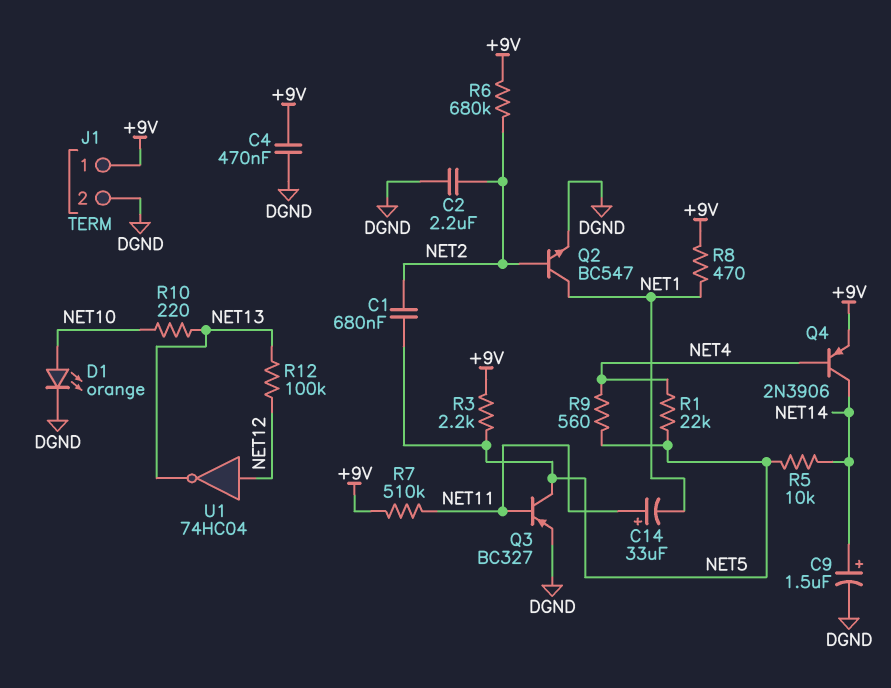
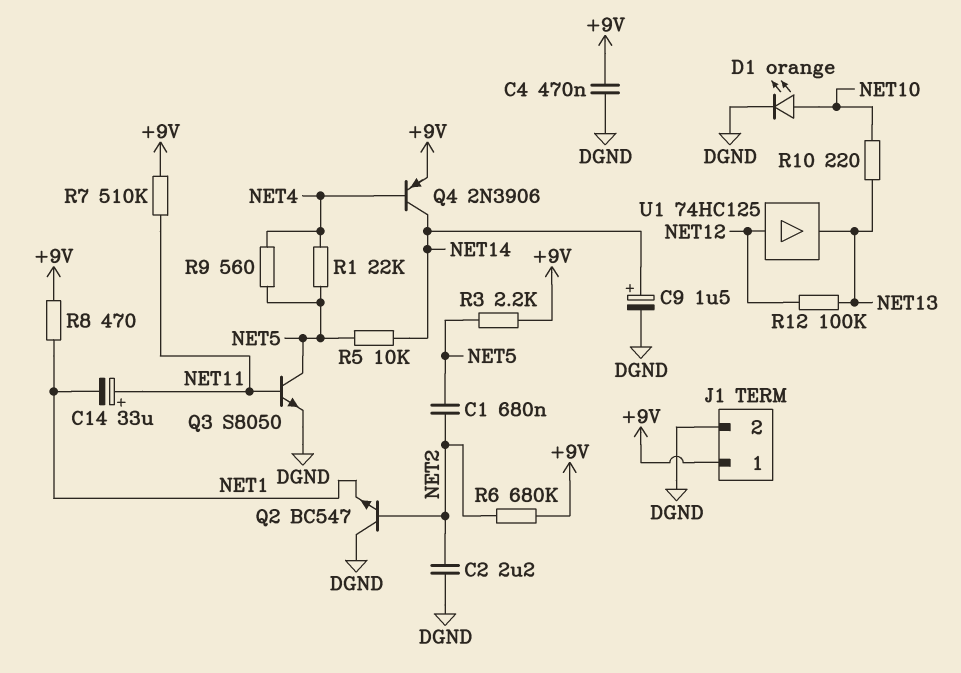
Q2: NPN BC547 (B NET2, C NET1, E DGND) -> NPN BC547 (B NET2, C DGND, E NET1)
Q3: PNP BC327 (B NET11, C NET5, E DGND) -> NPN S8050 (B NET11, C NET5, E DGND)
U1: NOT 74HC04 (in NET12, out NET13) -> buffer 74HC125 (in NET12, out NET13)

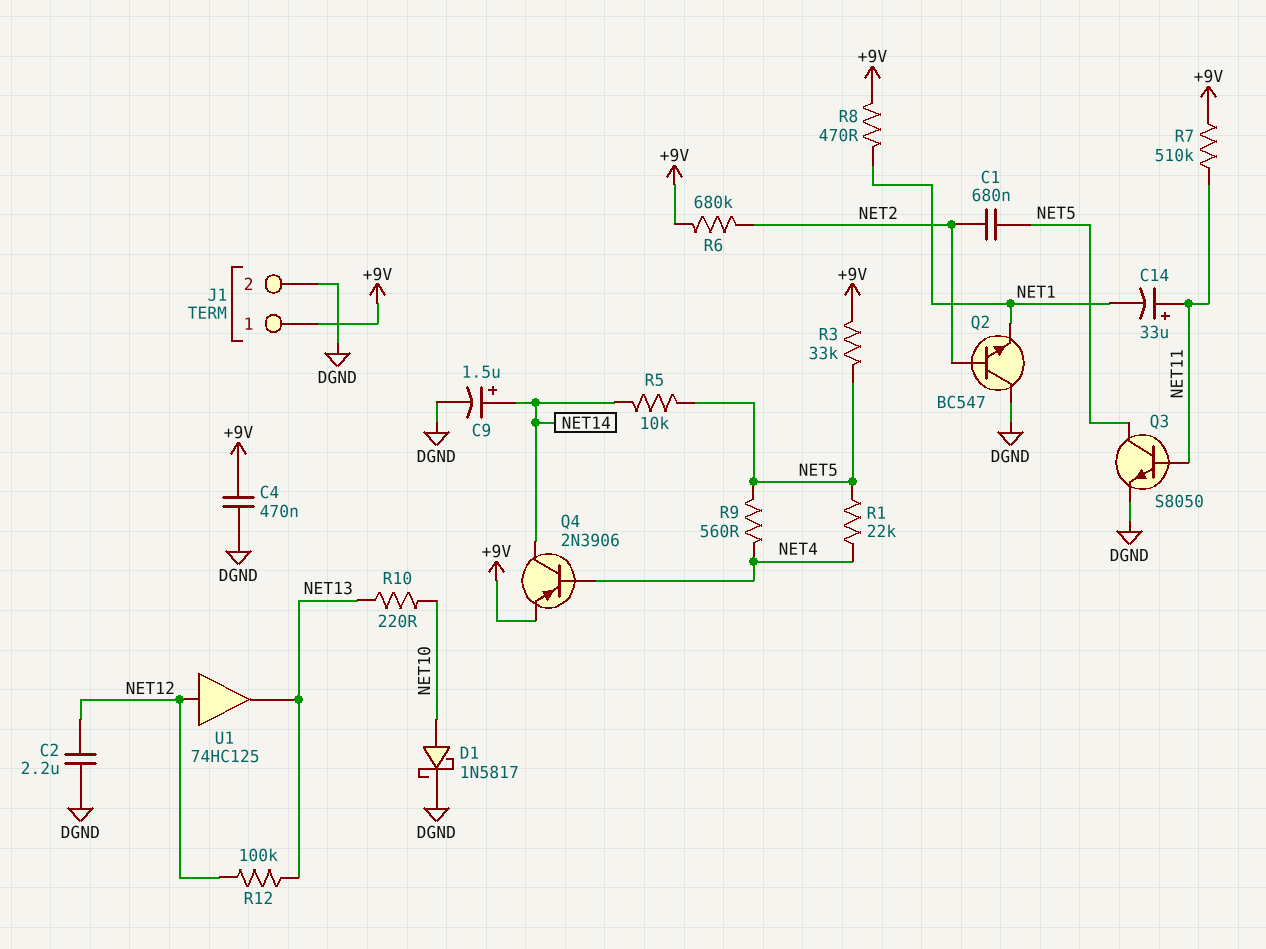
C2: 2.2uF (DGND, NET2) -> 2.2uF (DGND, NET12)
D1: LED orange (A NET10, K DGND) -> schottky 1N5817 (A NET10, K DGND)
R3: 2.2k (+9V, NET5) -> 33k (+9V, NET5)

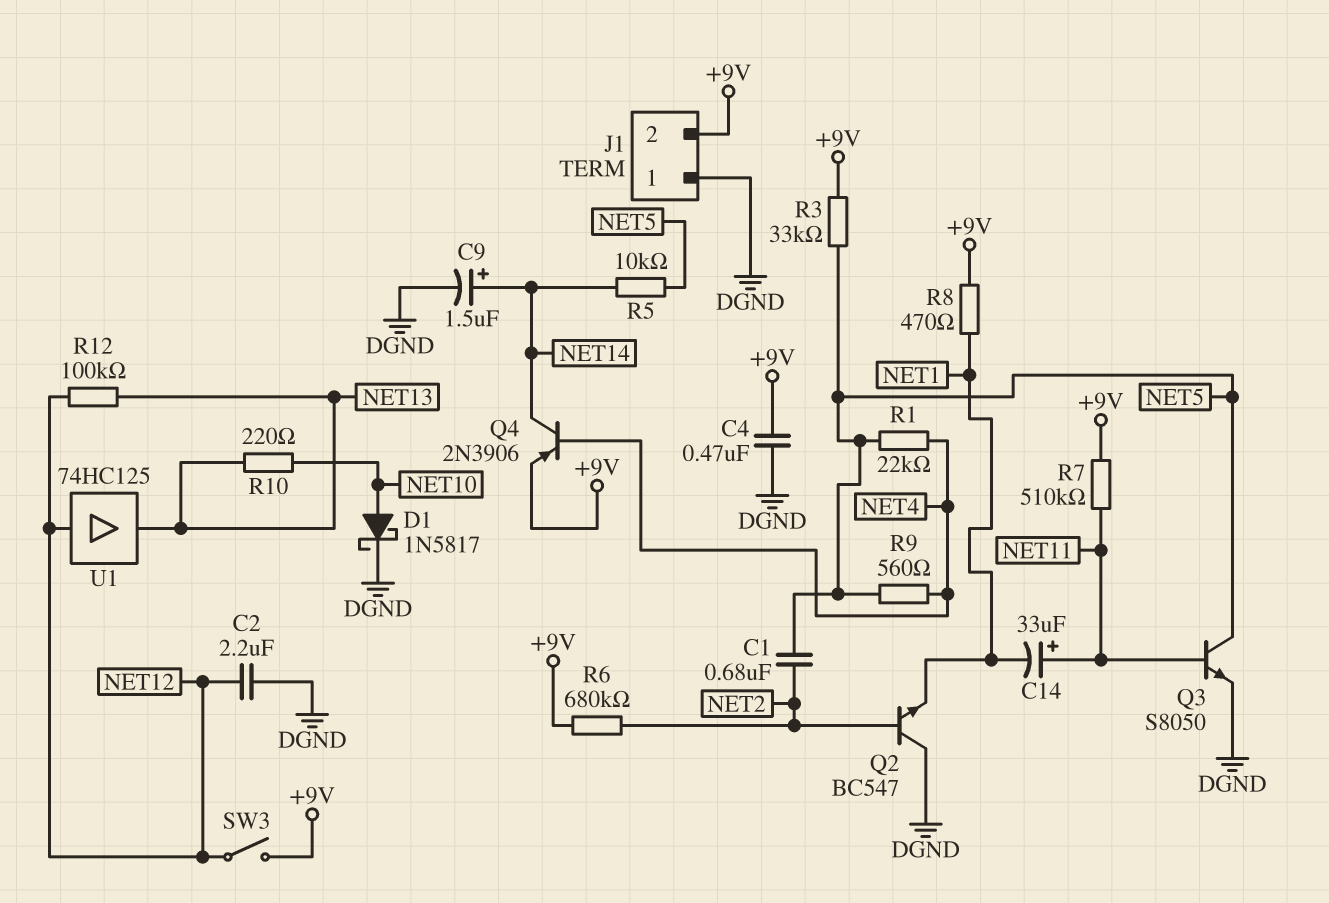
J1 pin 1: +9V -> DGND
J1 pin 2: DGND -> +9V
SW3: none -> switch (+9V, NET12)

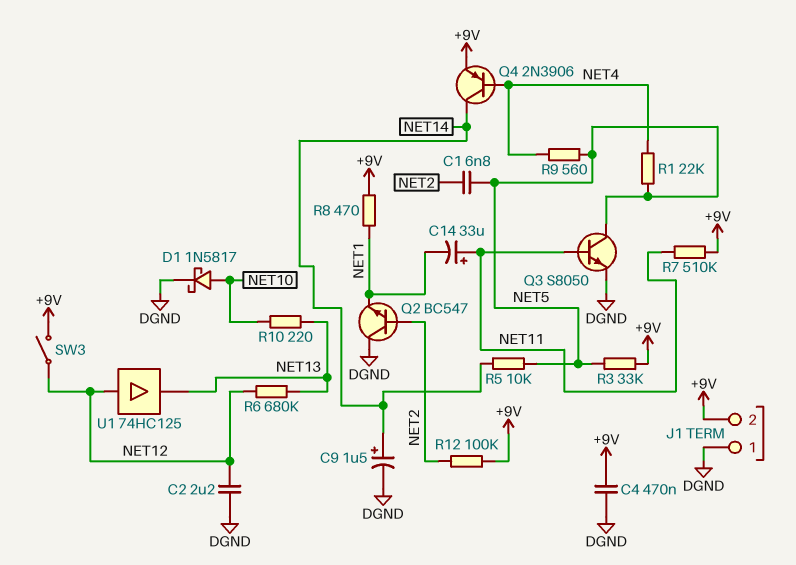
C1: 680nF (NET2, NET5) -> 6.8nF (NET2, NET5)
R6: 680k (+9V, NET2) -> 680k (NET12, NET13)
R12: 100k (NET12, NET13) -> 100k (+9V, NET2)

